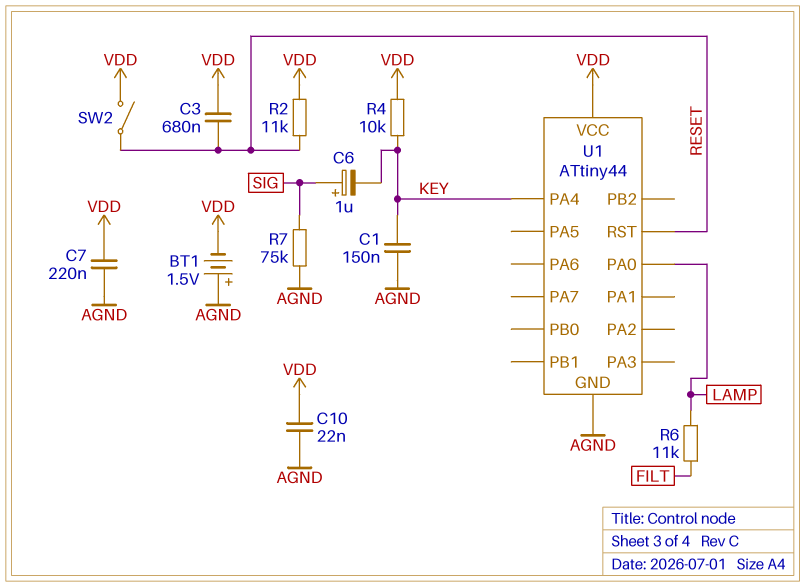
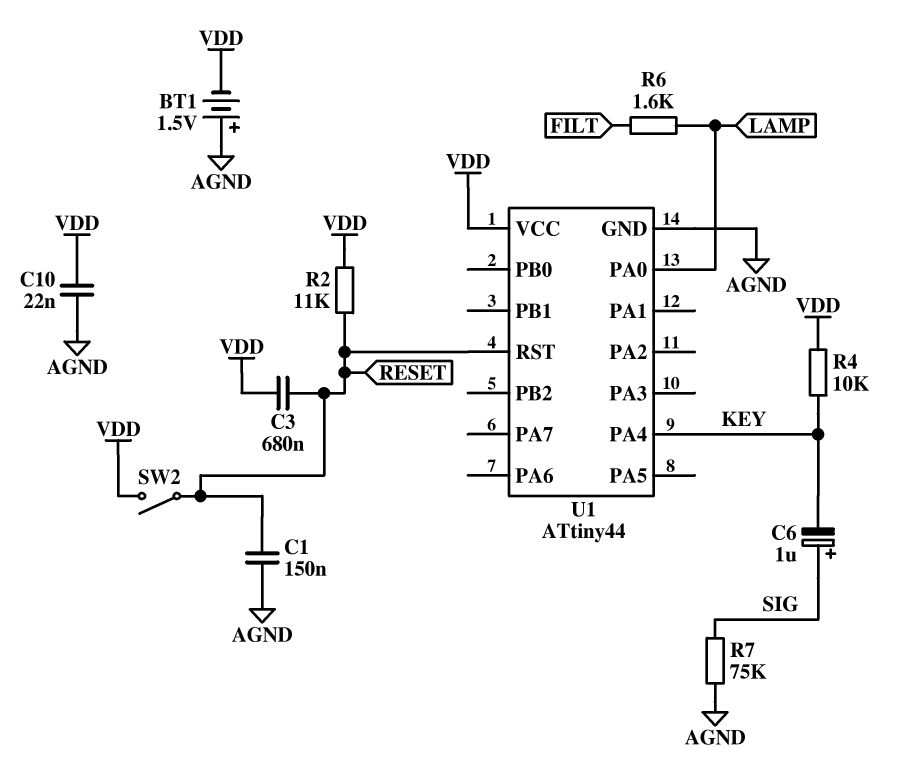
C1: 150nF (AGND, KEY) -> 150nF (AGND, RESET)
C7: 220nF (AGND, VDD) -> none
R6: 11k (FILT, LAMP) -> 1.6k (FILT, LAMP)

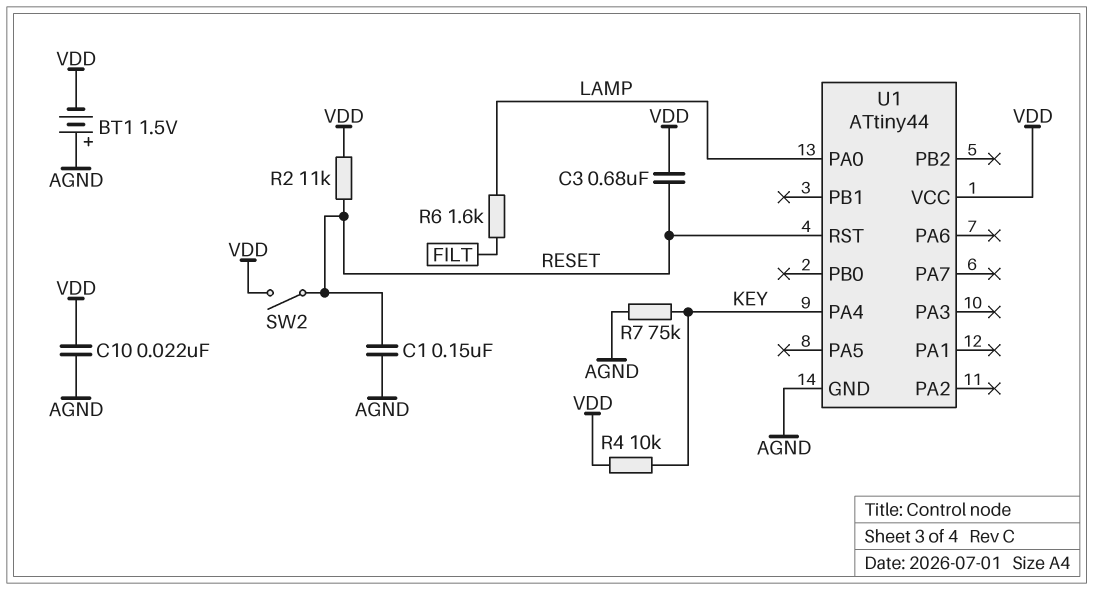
C6: 1uF (plus SIG, minus KEY) -> none
R7: 75k (AGND, SIG) -> 75k (AGND, KEY)

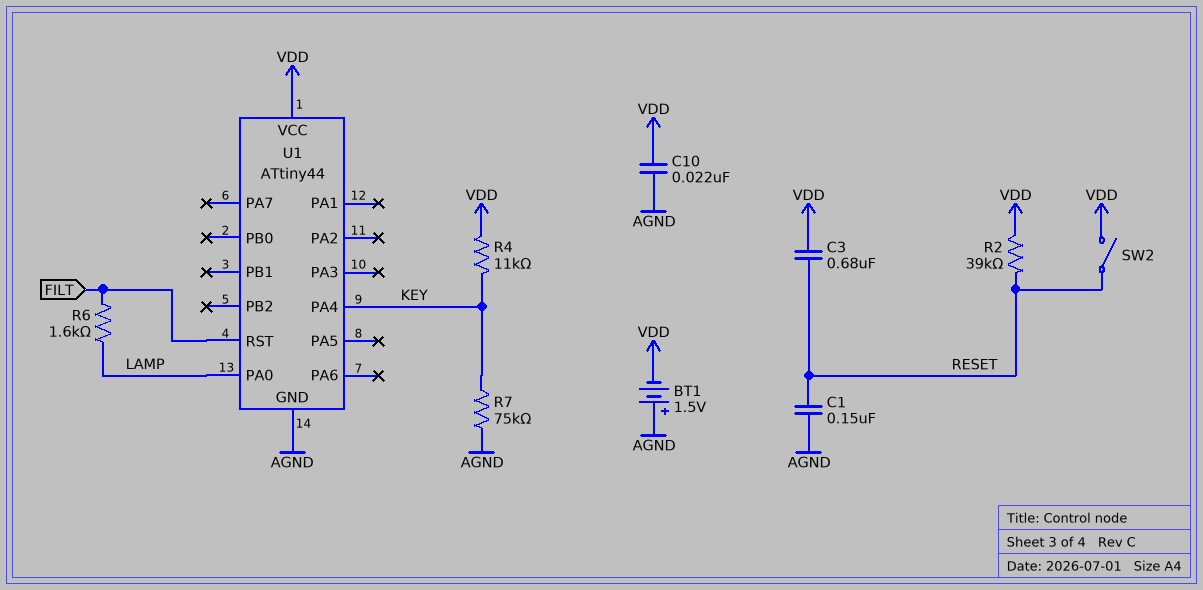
R2: 11k (RESET, VDD) -> 39k (RESET, VDD)
R4: 10k (KEY, VDD) -> 11k (KEY, VDD)
U1 pin RST: RESET -> FILT

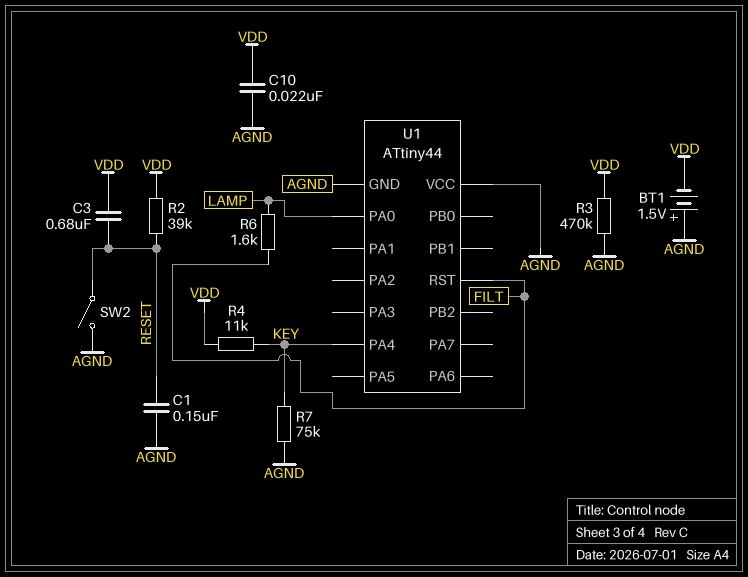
R3: none -> 470k (AGND, VDD)
SW2: switch (RESET, VDD) -> switch (AGND, RESET)
U1 pin VCC: VDD -> AGND

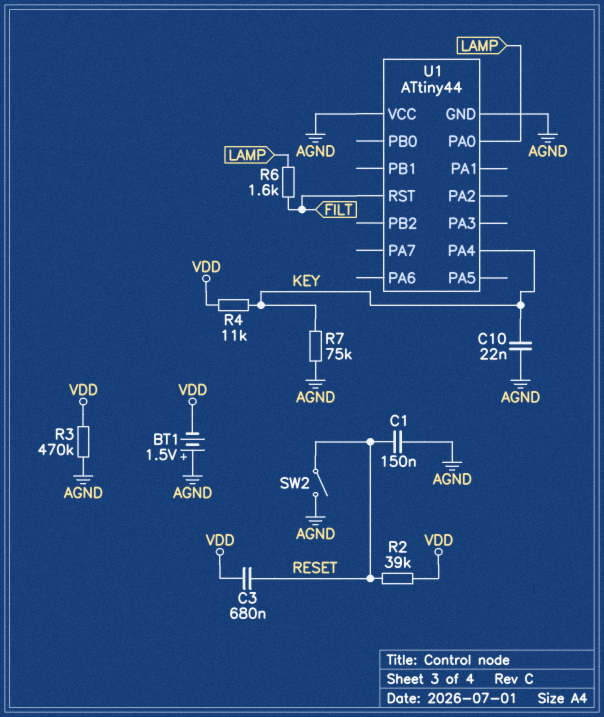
C10: 22nF (AGND, VDD) -> 22nF (AGND, KEY)

